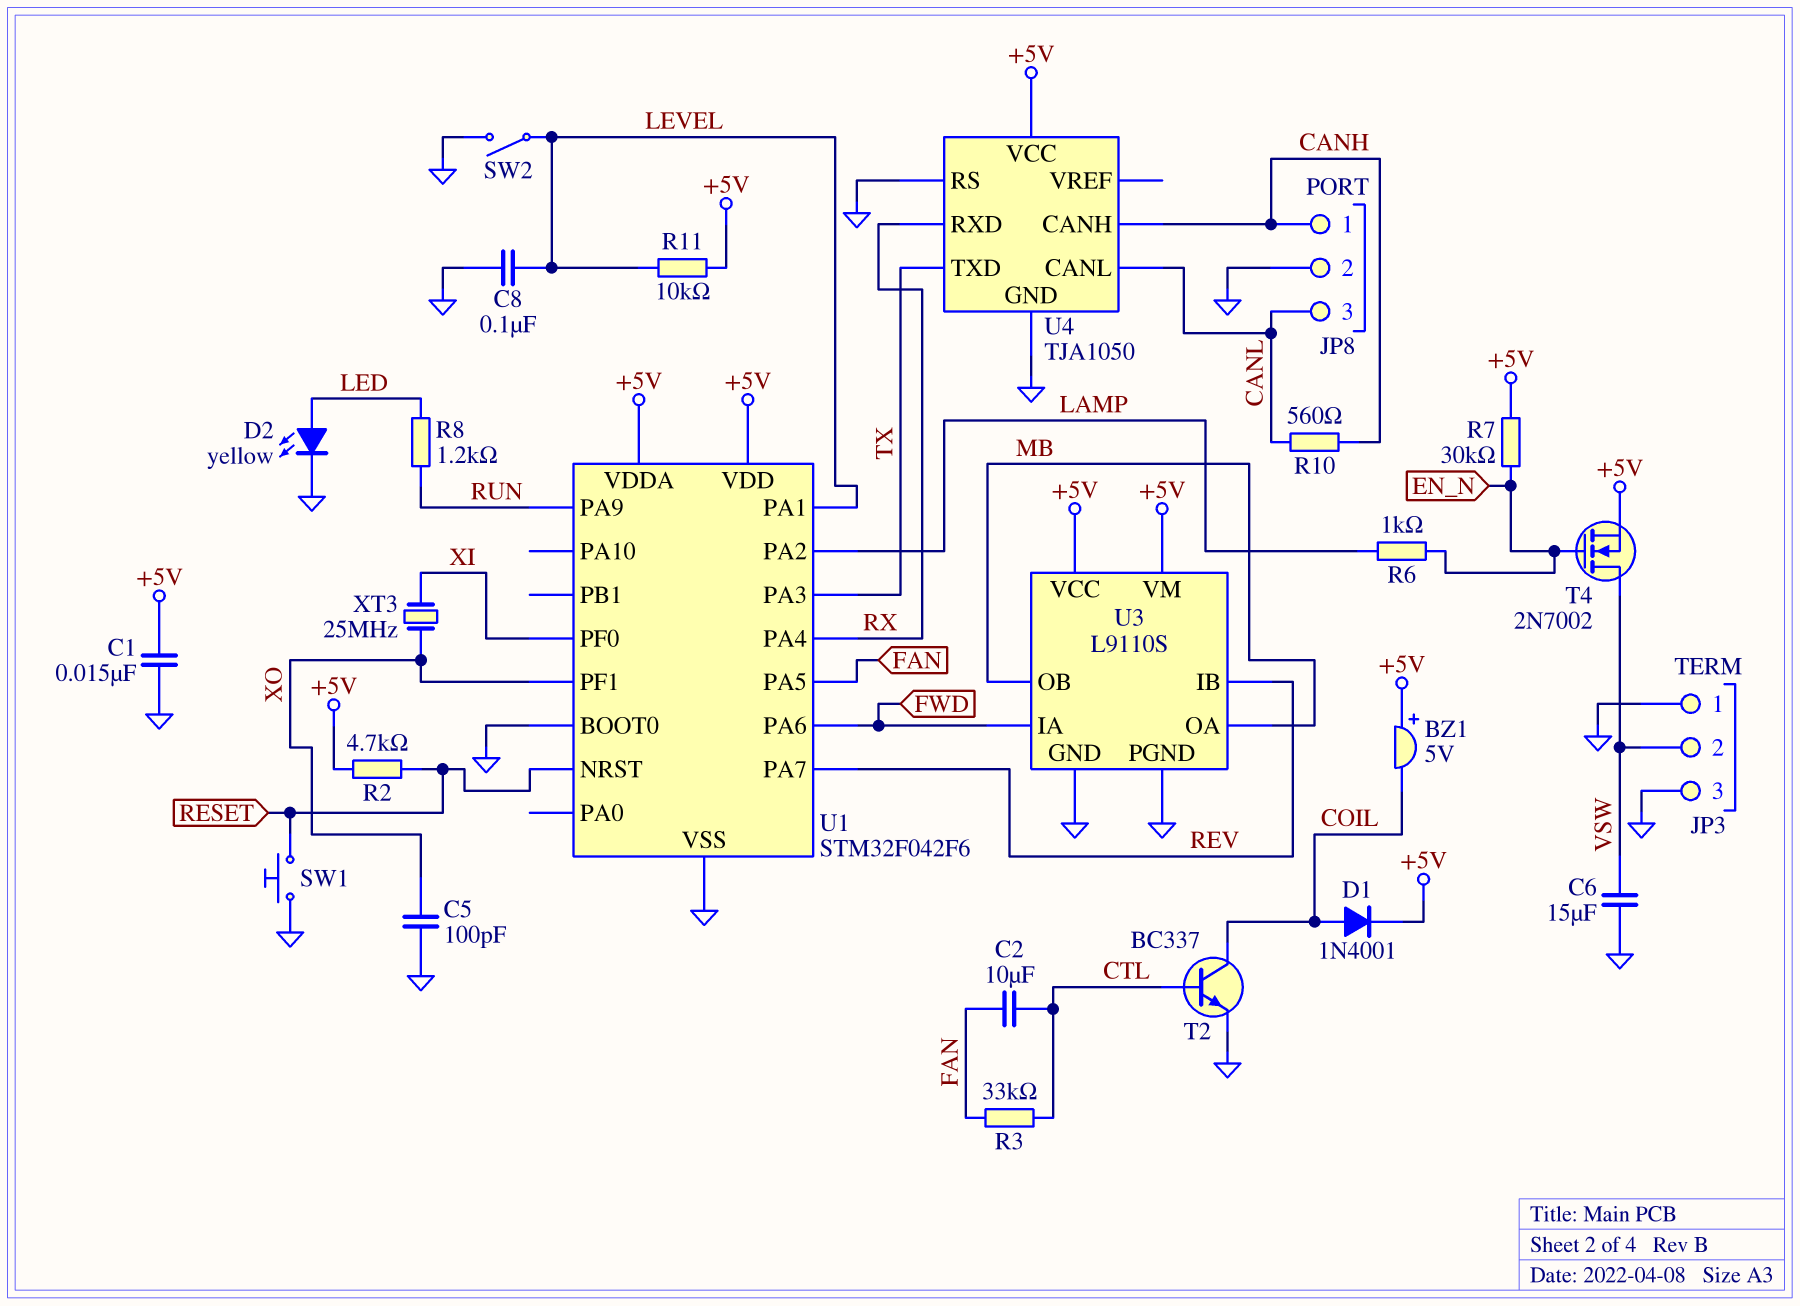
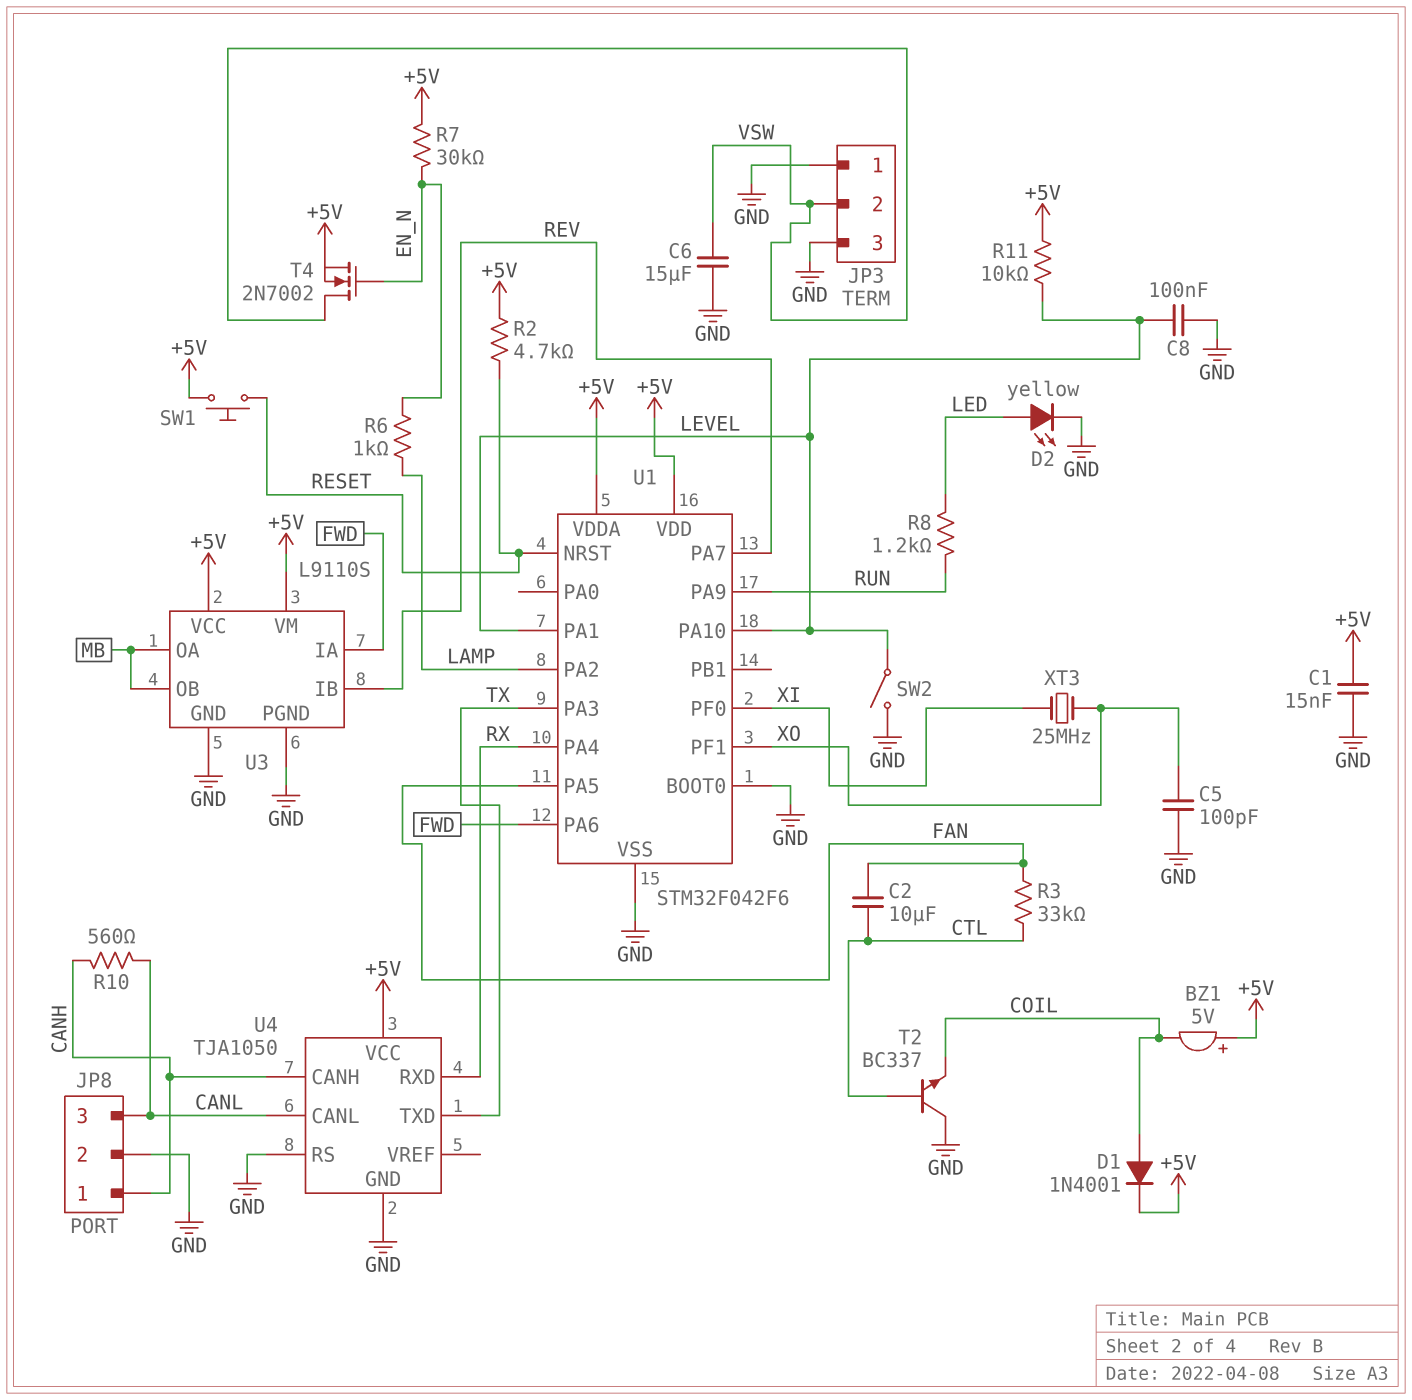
SW1: button (GND, RESET) -> button (+5V, RESET)
T2: NPN BC337 (B CTL, C COIL, E GND) -> NPN BC337 (B CTL, C GND, E COIL)
U1 pin PA10: none -> LEVEL

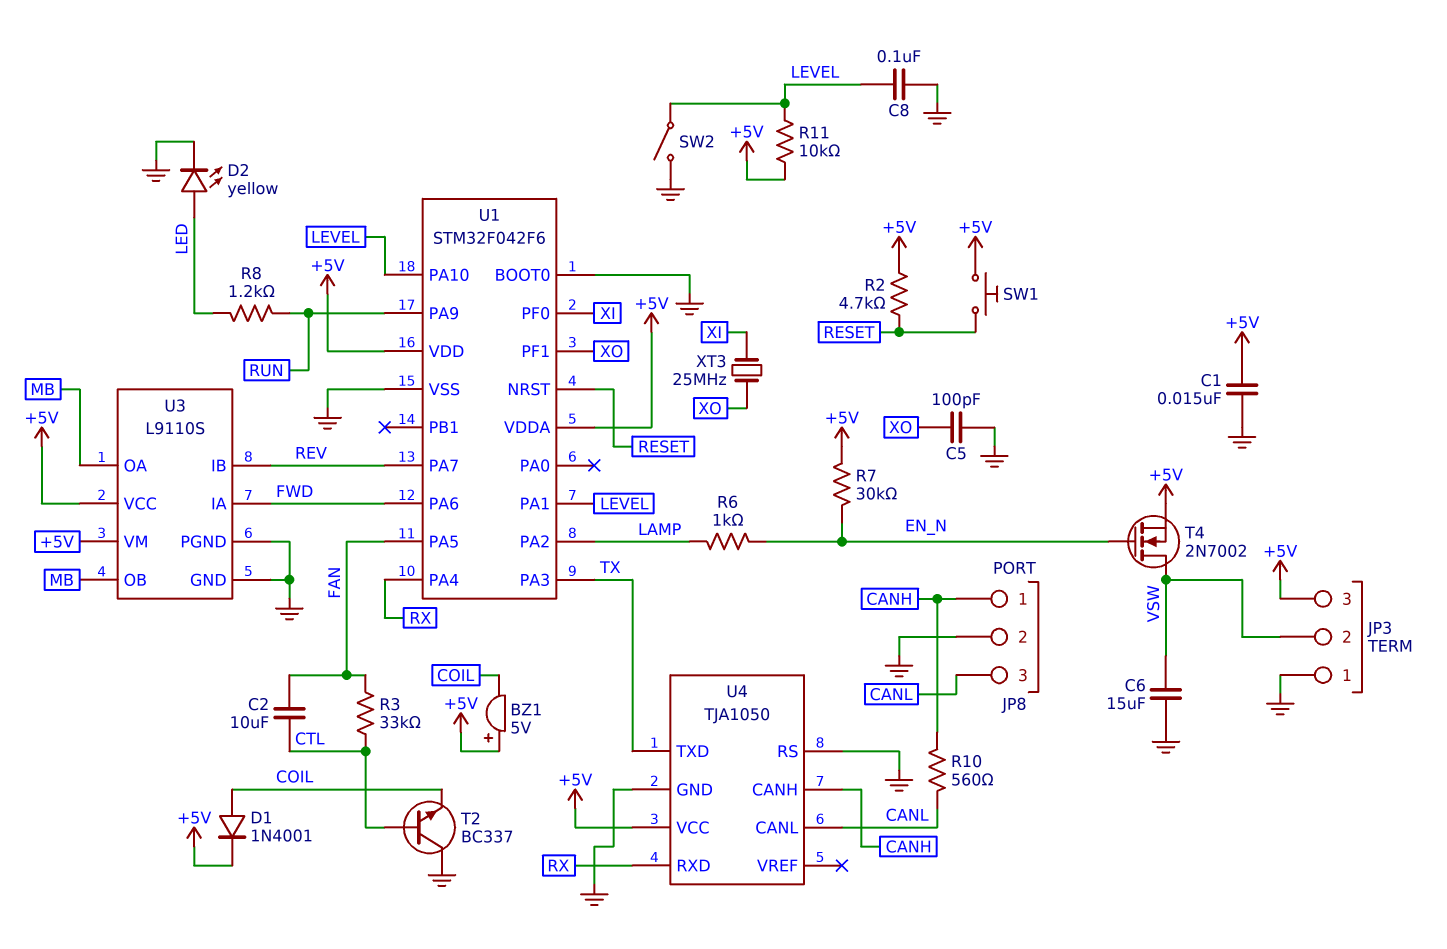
JP3 pin 3: GND -> +5V

